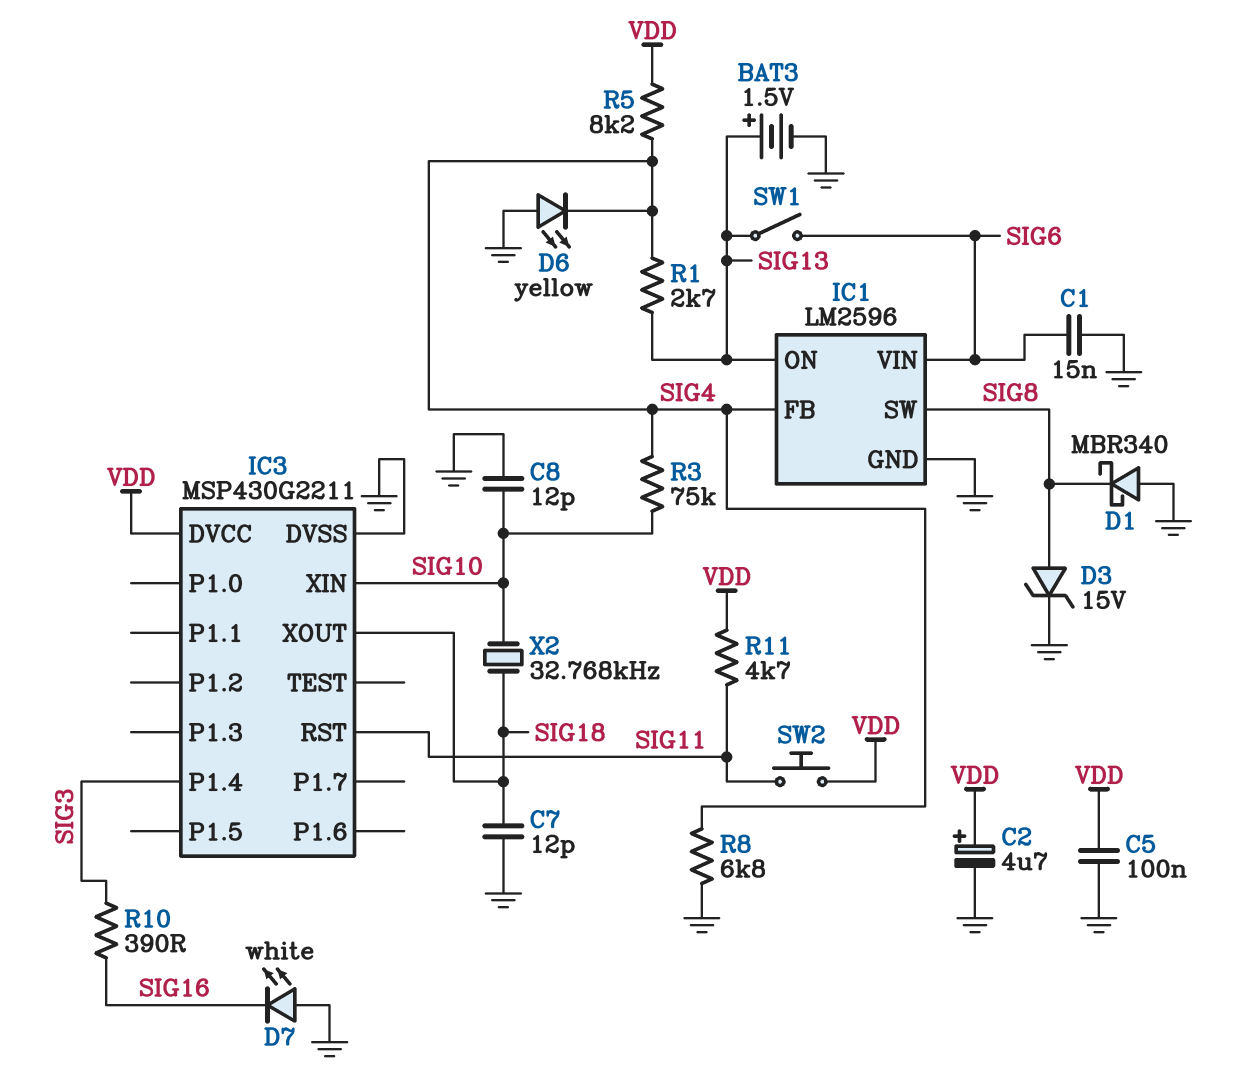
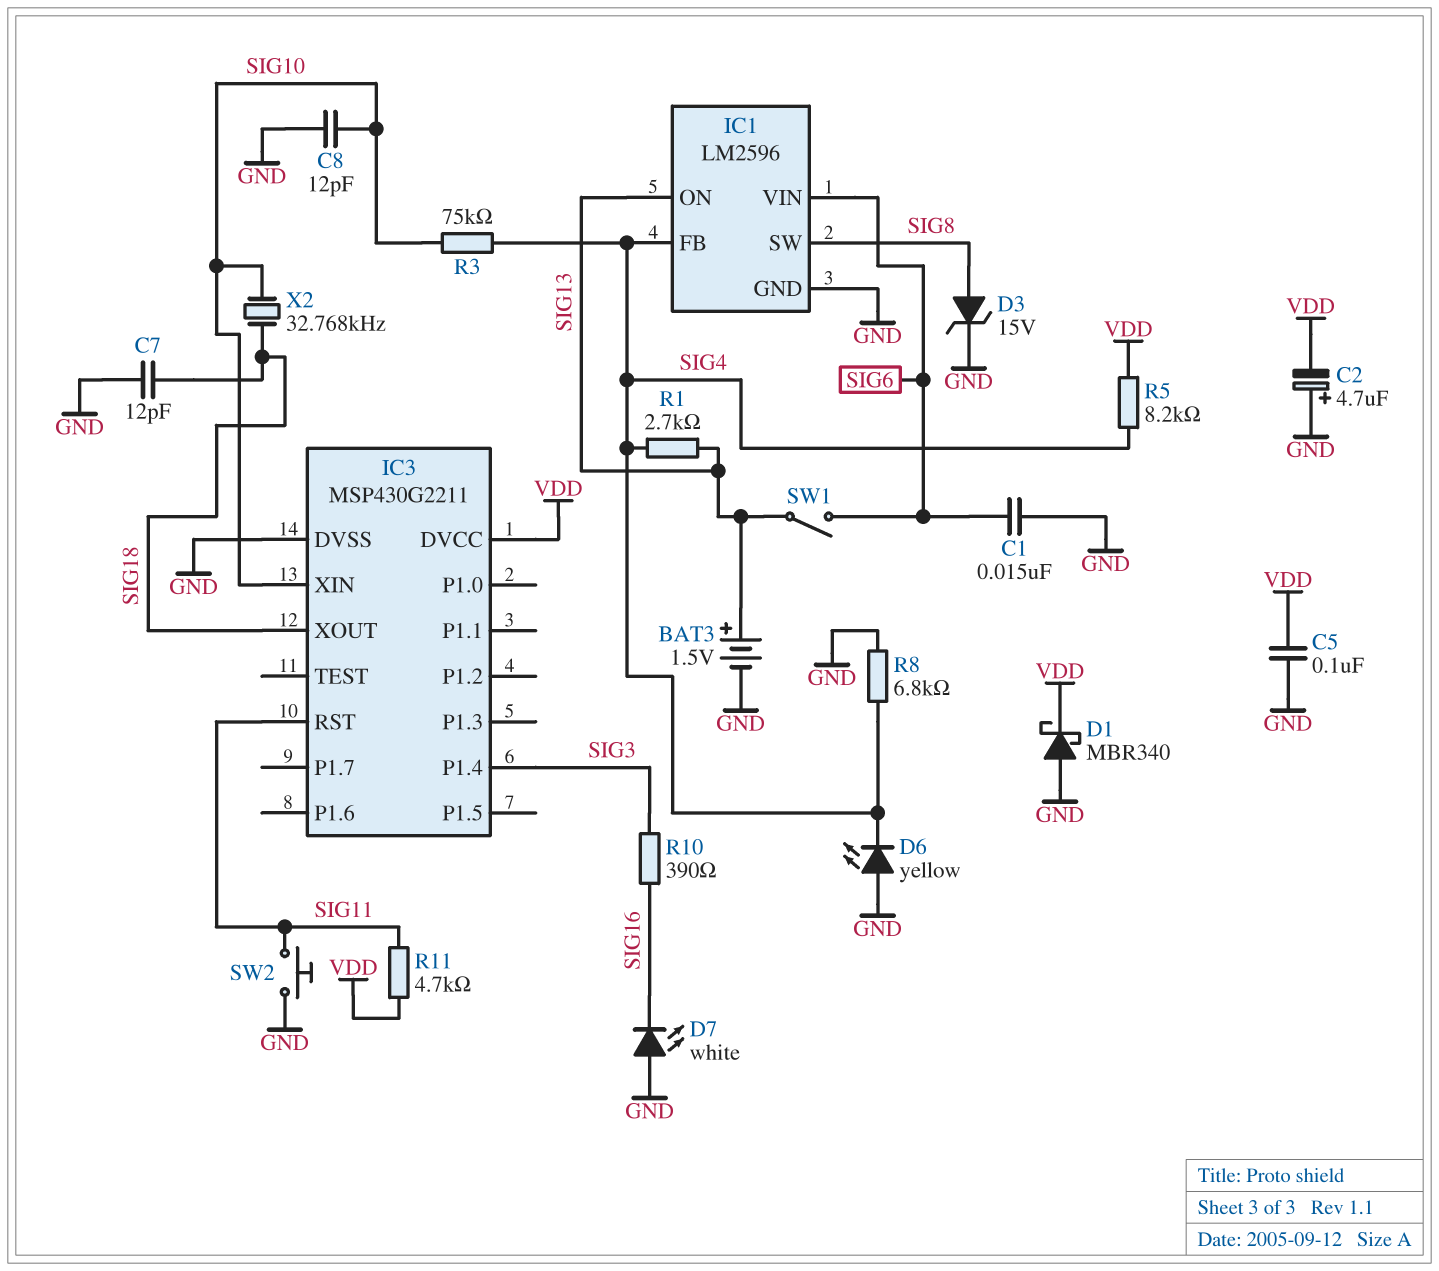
C2: 4.7uF (plus VDD, minus GND) -> 4.7uF (plus GND, minus VDD)
D1: schottky MBR340 (A GND, K SIG8) -> schottky MBR340 (A GND, K VDD)
SW2: button (SIG11, VDD) -> button (GND, SIG11)

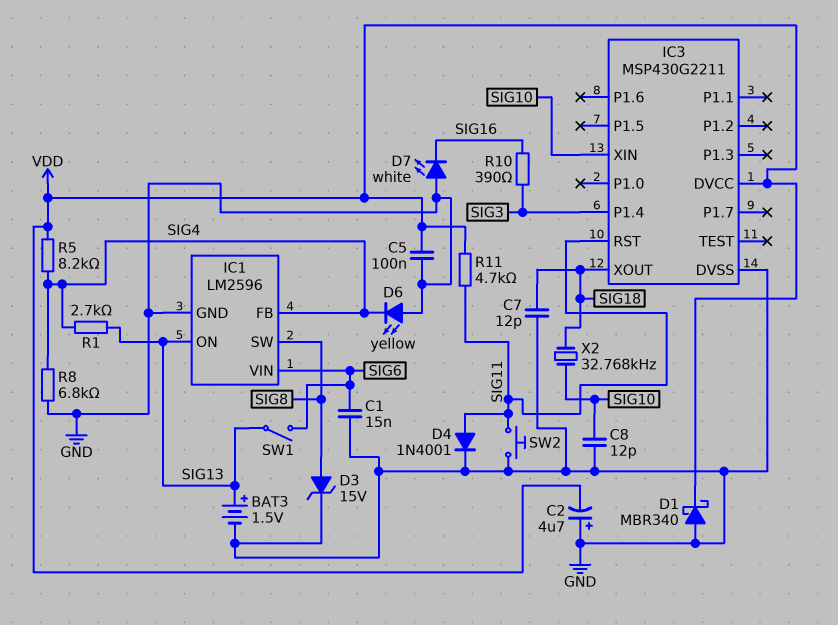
D4: none -> diode 1N4001 (A SIG11, K GND)
R3: 75k (SIG4, SIG10) -> none

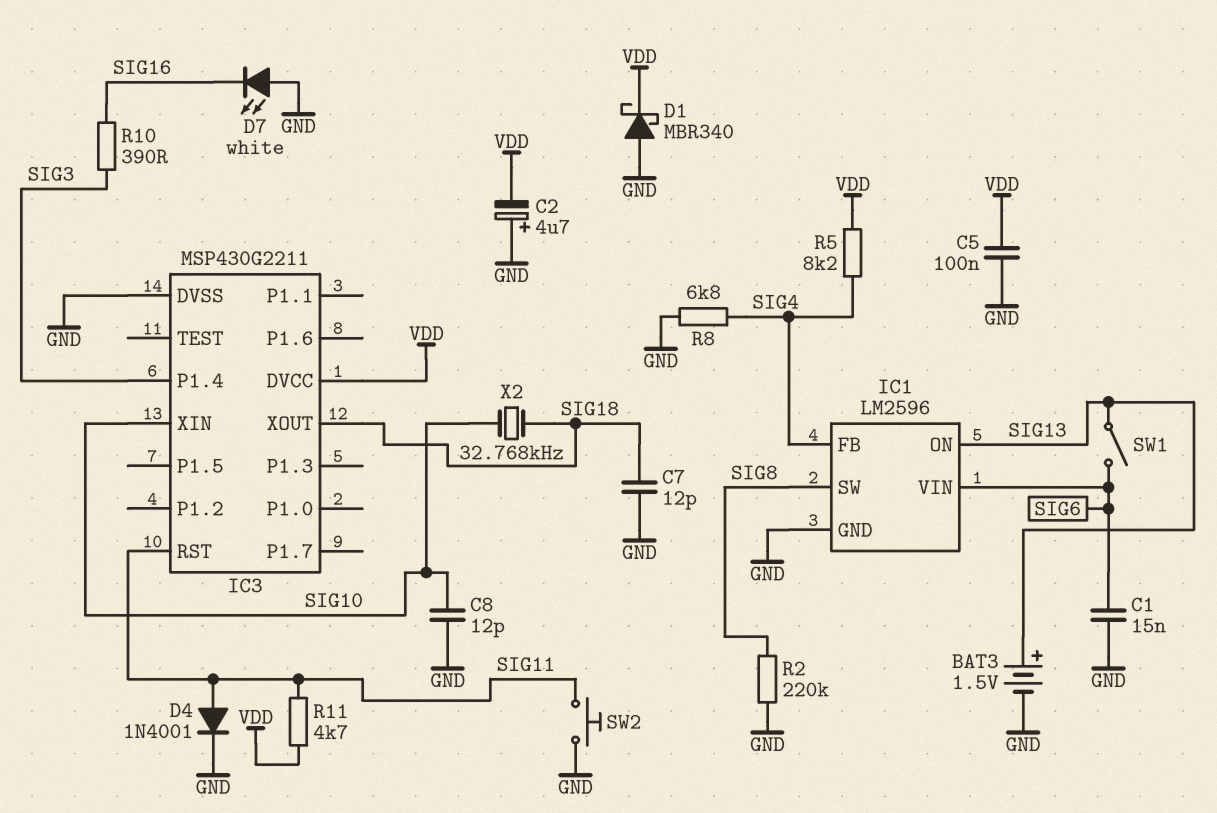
D3: zener 15V (A SIG8, K GND) -> none
D6: LED yellow (A GND, K SIG4) -> none
R1: 2.7k (SIG4, SIG13) -> none
R2: none -> 220k (GND, SIG8)

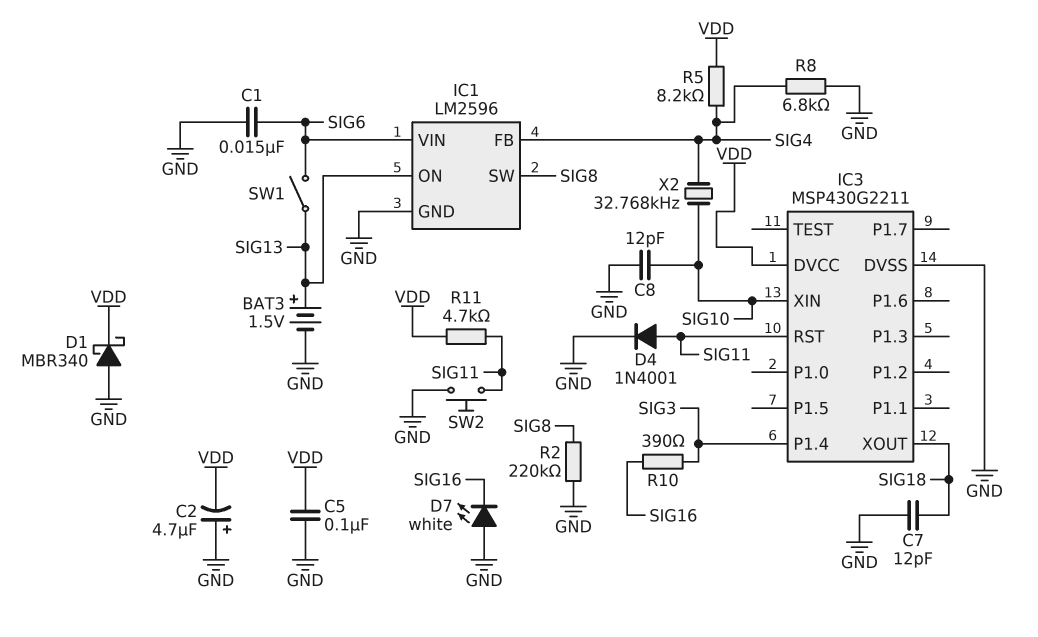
X2: 32.768kHz (SIG10, SIG18) -> 32.768kHz (SIG4, SIG10)

